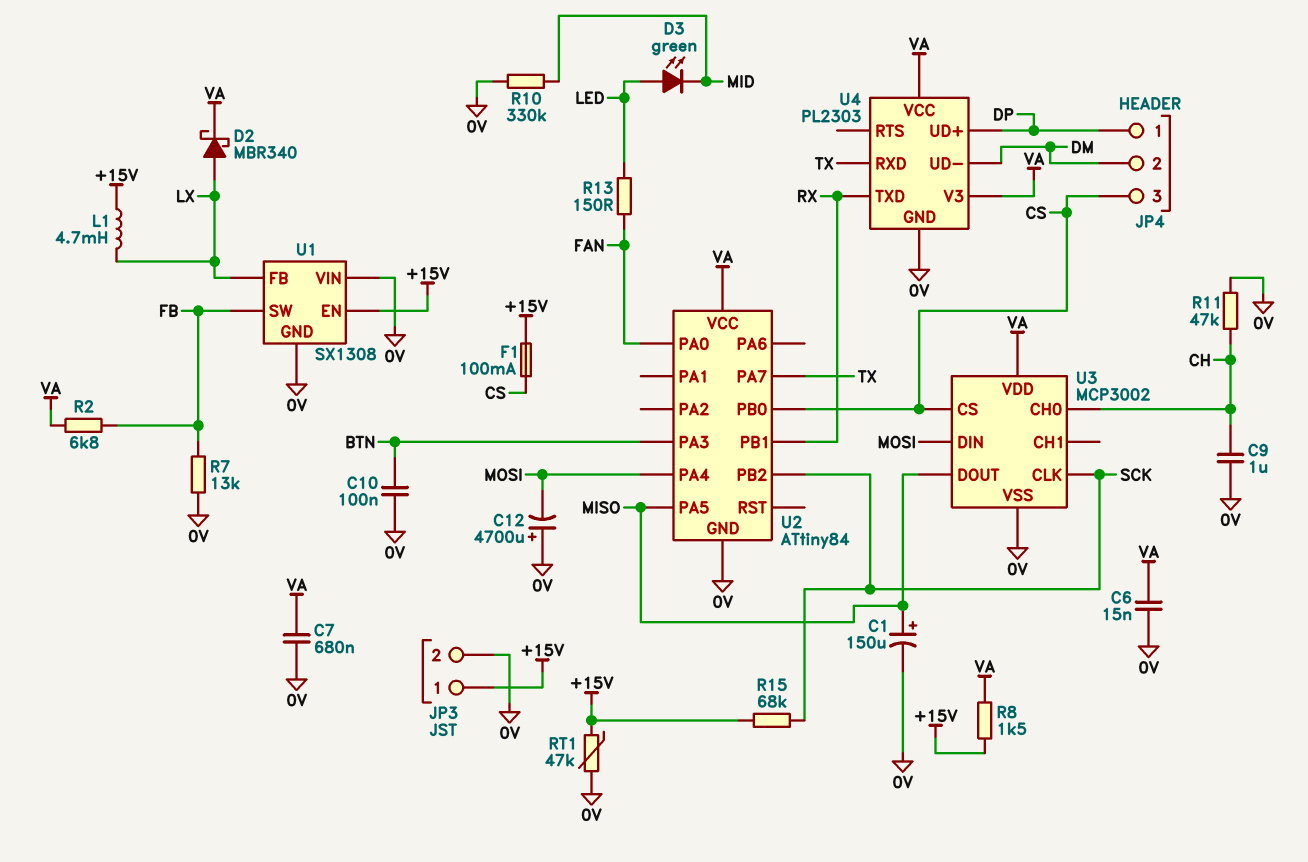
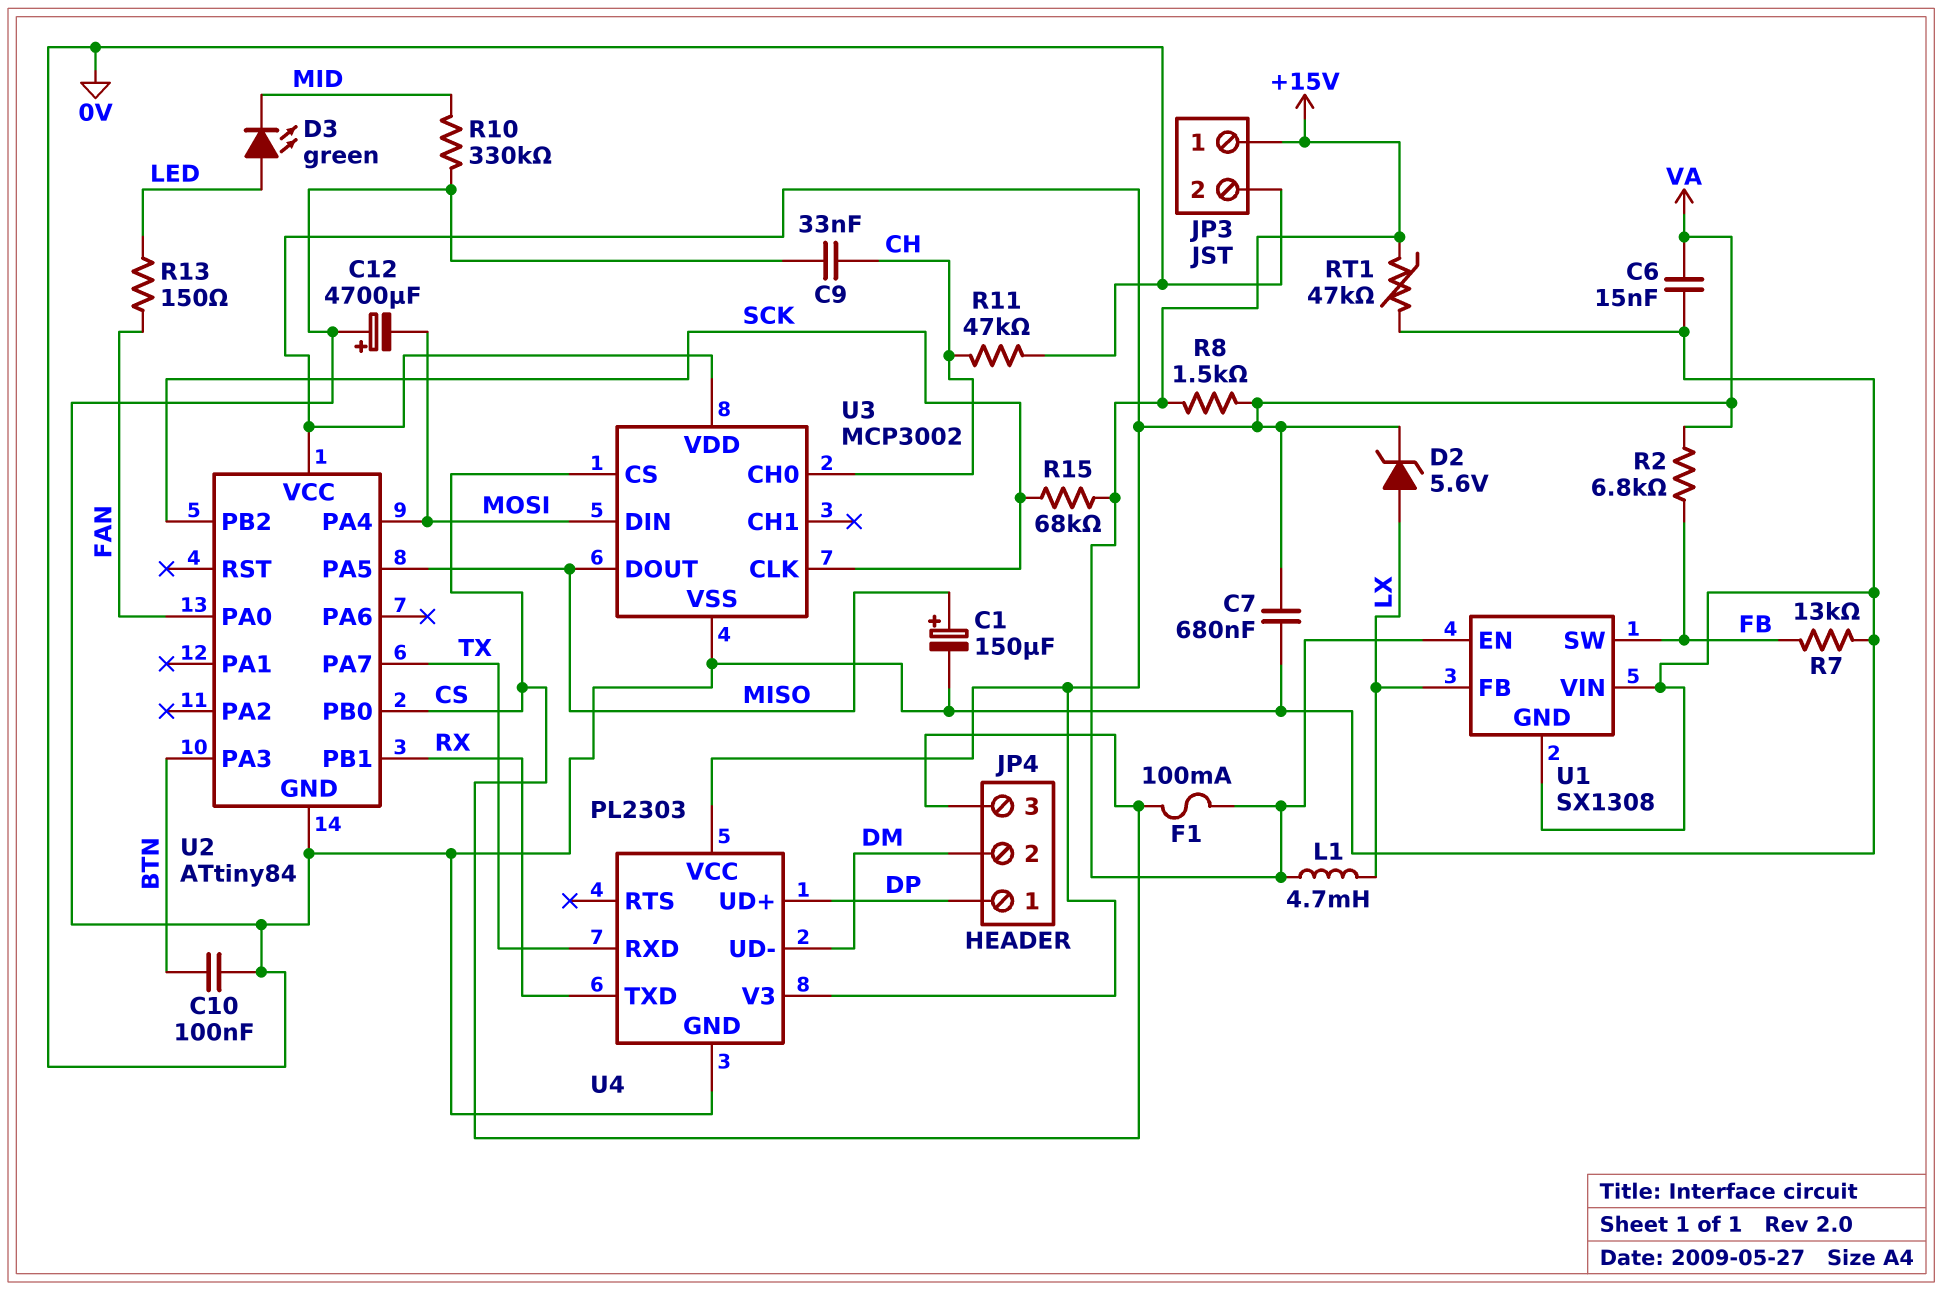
C9: 1uF (0V, CH) -> 33nF (0V, CH)
D2: schottky MBR340 (A LX, K VA) -> zener 5.6V (A LX, K VA)

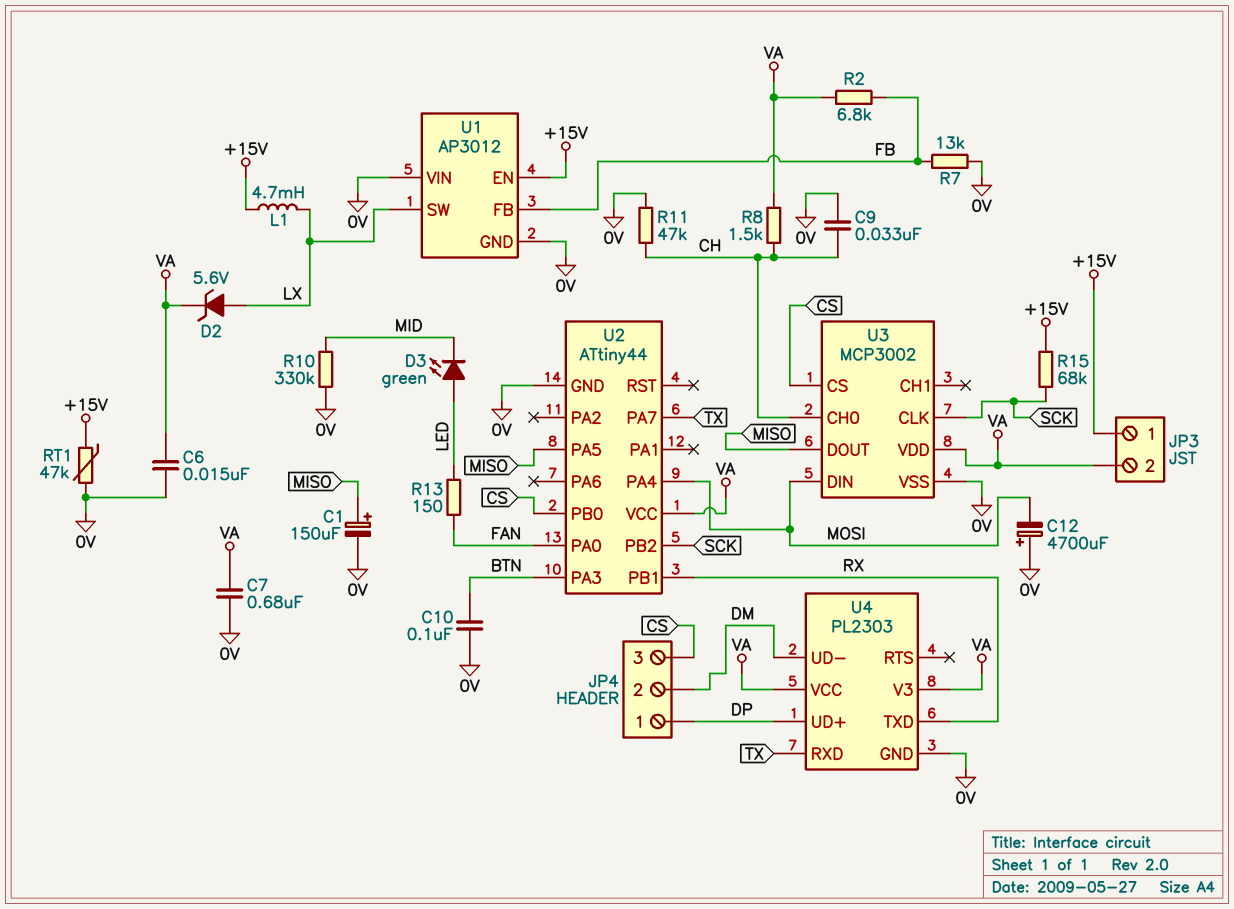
F1: 100mA (+15V, CS) -> none
JP3 pin 2: 0V -> VA
R8: 1.5k (+15V, VA) -> 1.5k (CH, VA)
U1: SX1308 -> AP3012
U1 pin FB: LX -> FB
U1 pin SW: FB -> LX
U2: ATtiny84 -> ATtiny44

